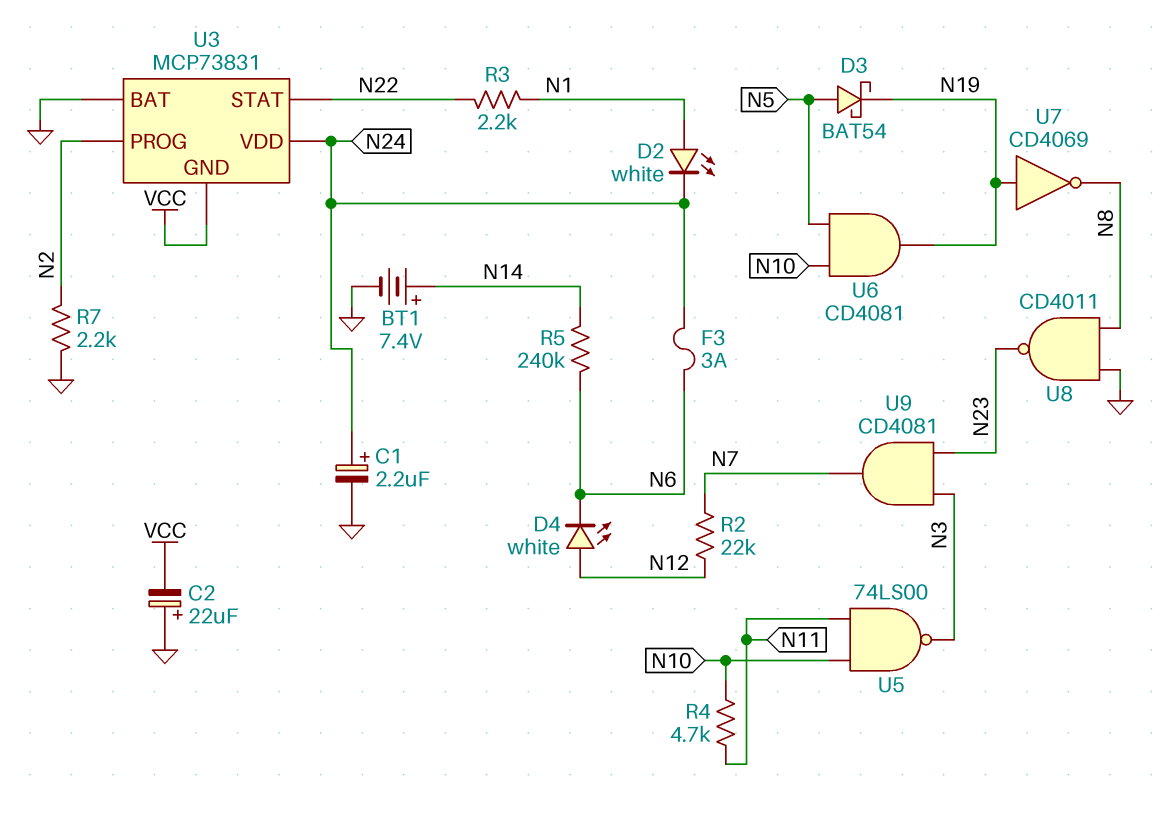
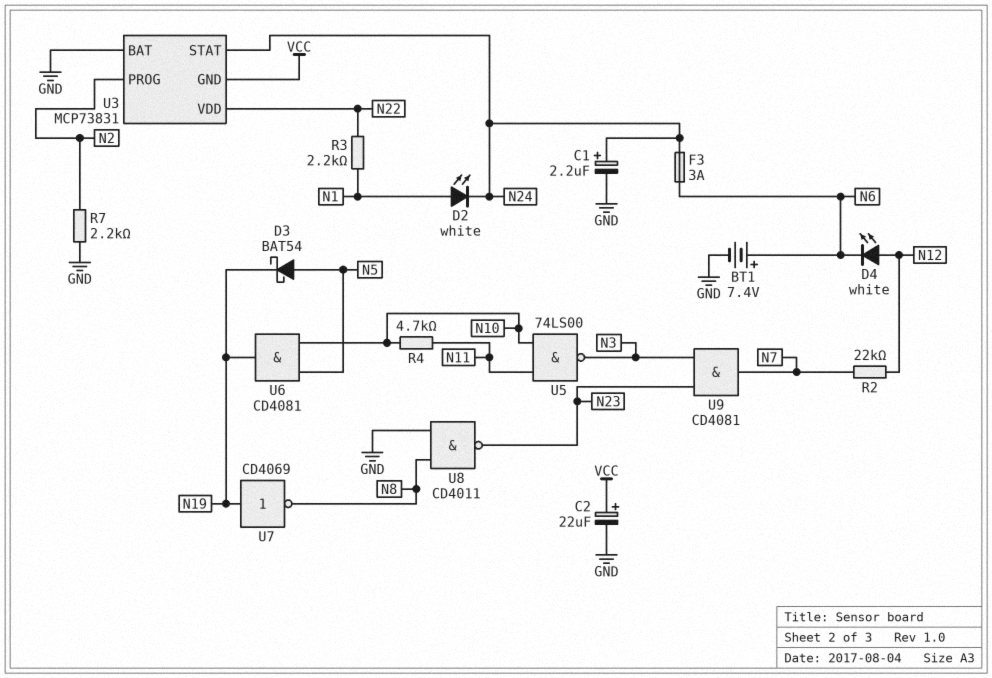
BT1: 7.4V (plus N14, minus GND) -> 7.4V (plus N6, minus GND)
C2: 22uF (plus GND, minus VCC) -> 22uF (plus VCC, minus GND)
R5: 240k (N6, N14) -> none
U3 pin STAT: N22 -> N24
U3 pin VDD: N24 -> N22

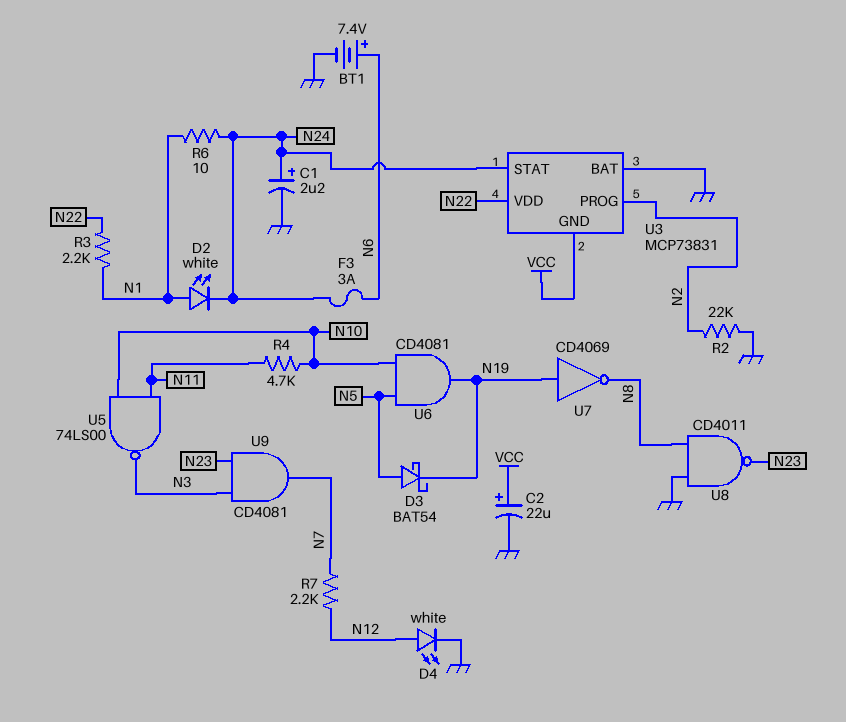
D4: LED white (A N12, K N6) -> LED white (A N12, K GND)
R2: 22k (N7, N12) -> 22k (GND, N2)
R6: none -> 10 (N1, N24)
R7: 2.2k (GND, N2) -> 2.2k (N7, N12)

